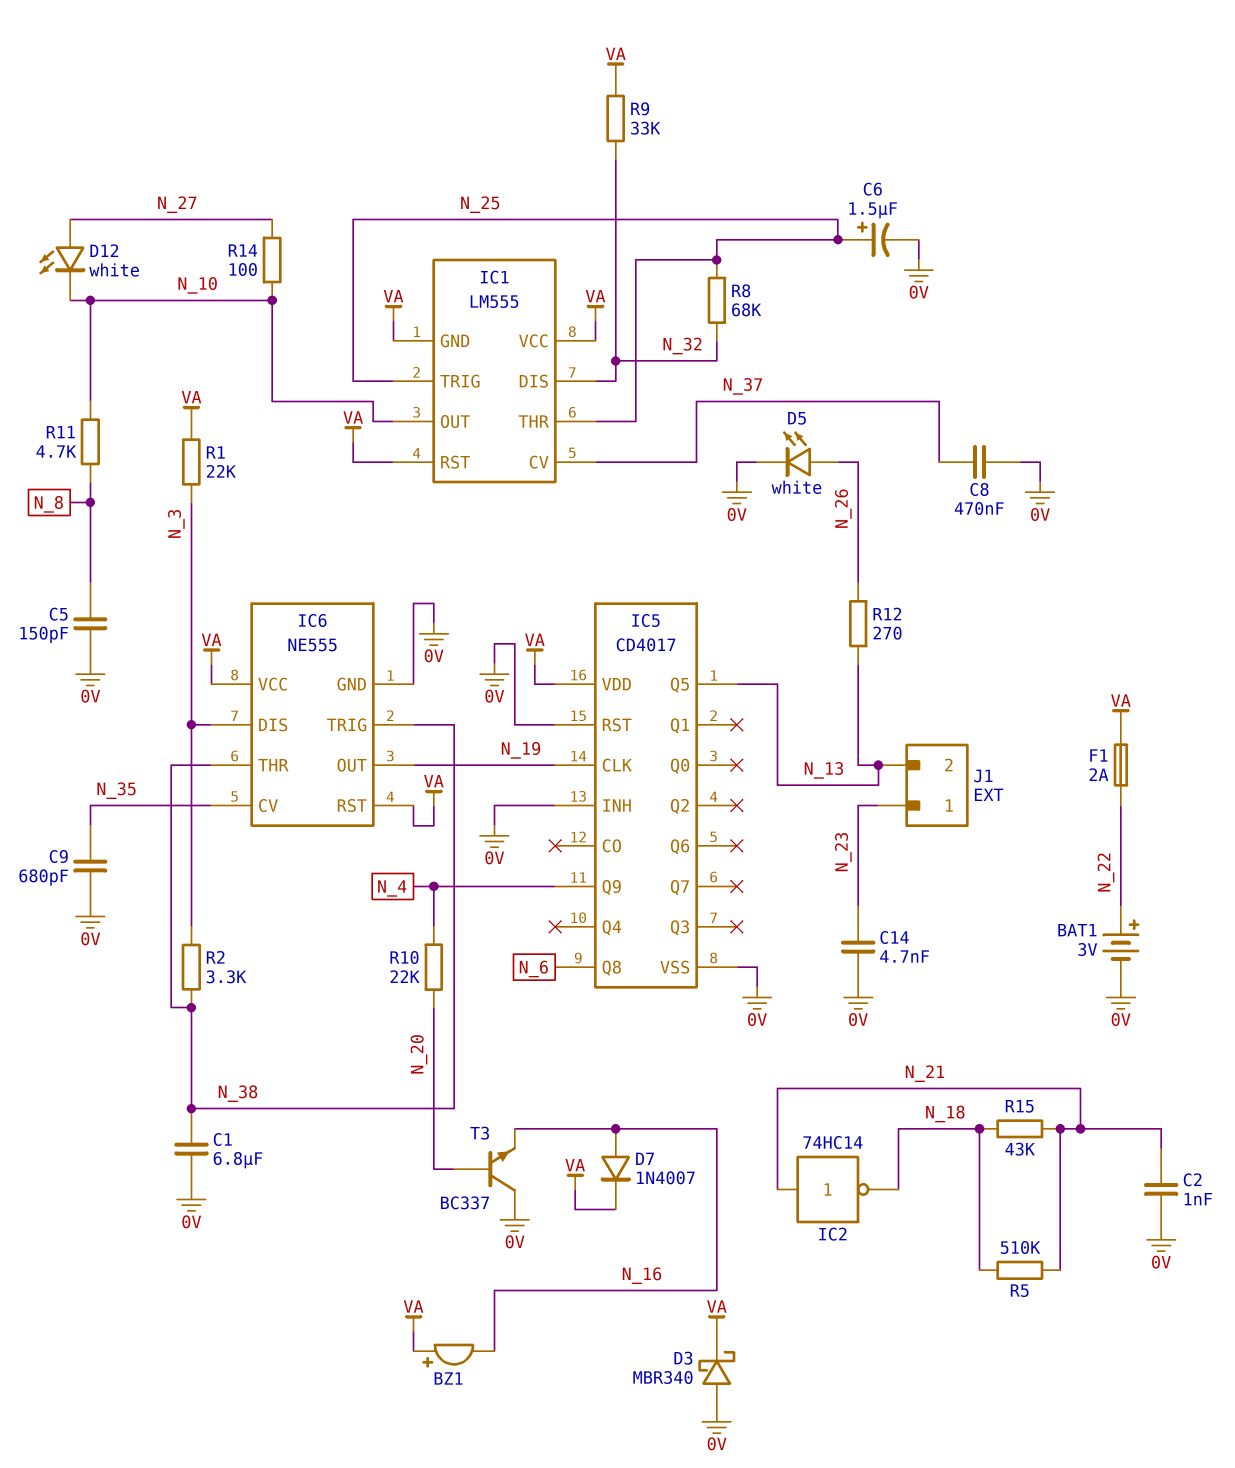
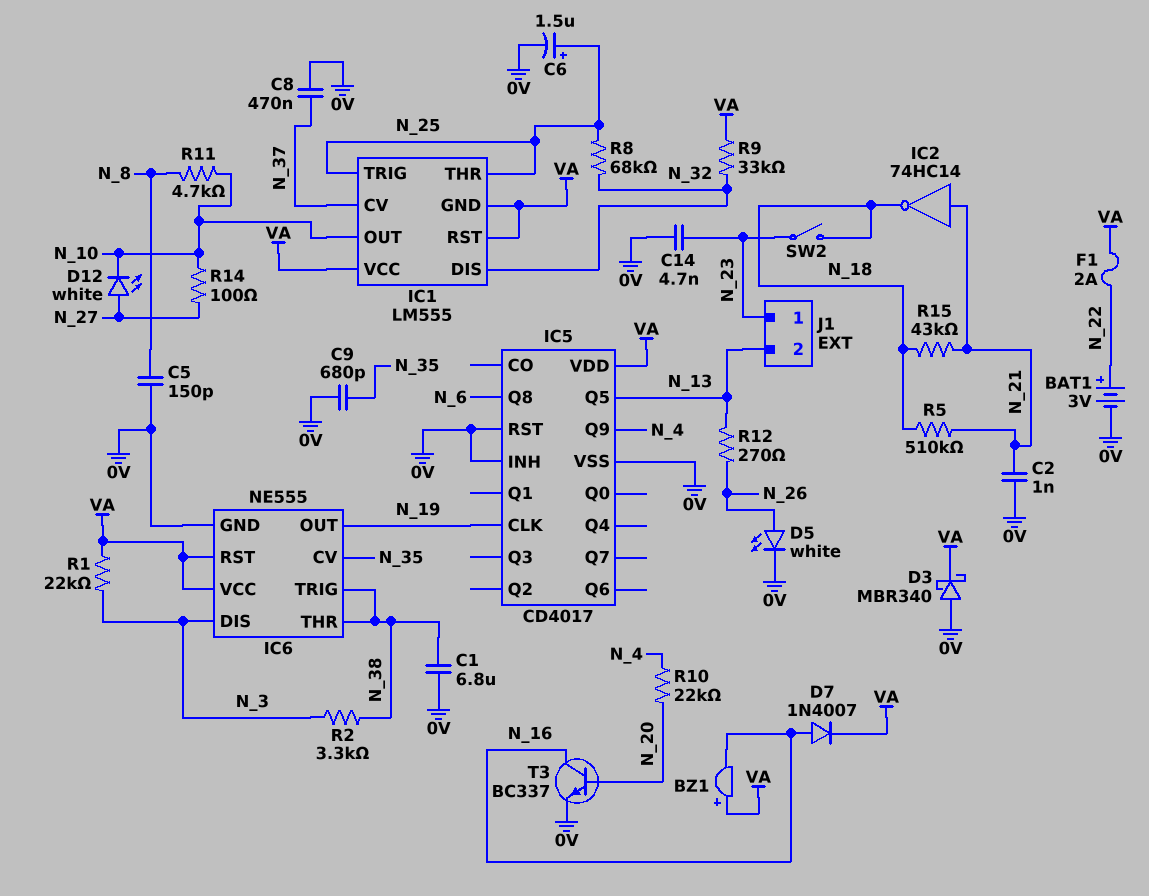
SW2: none -> switch (N_18, N_23)
T3: NPN BC337 (B N_20, C 0V, E N_16) -> NPN BC337 (B N_20, C N_16, E 0V)

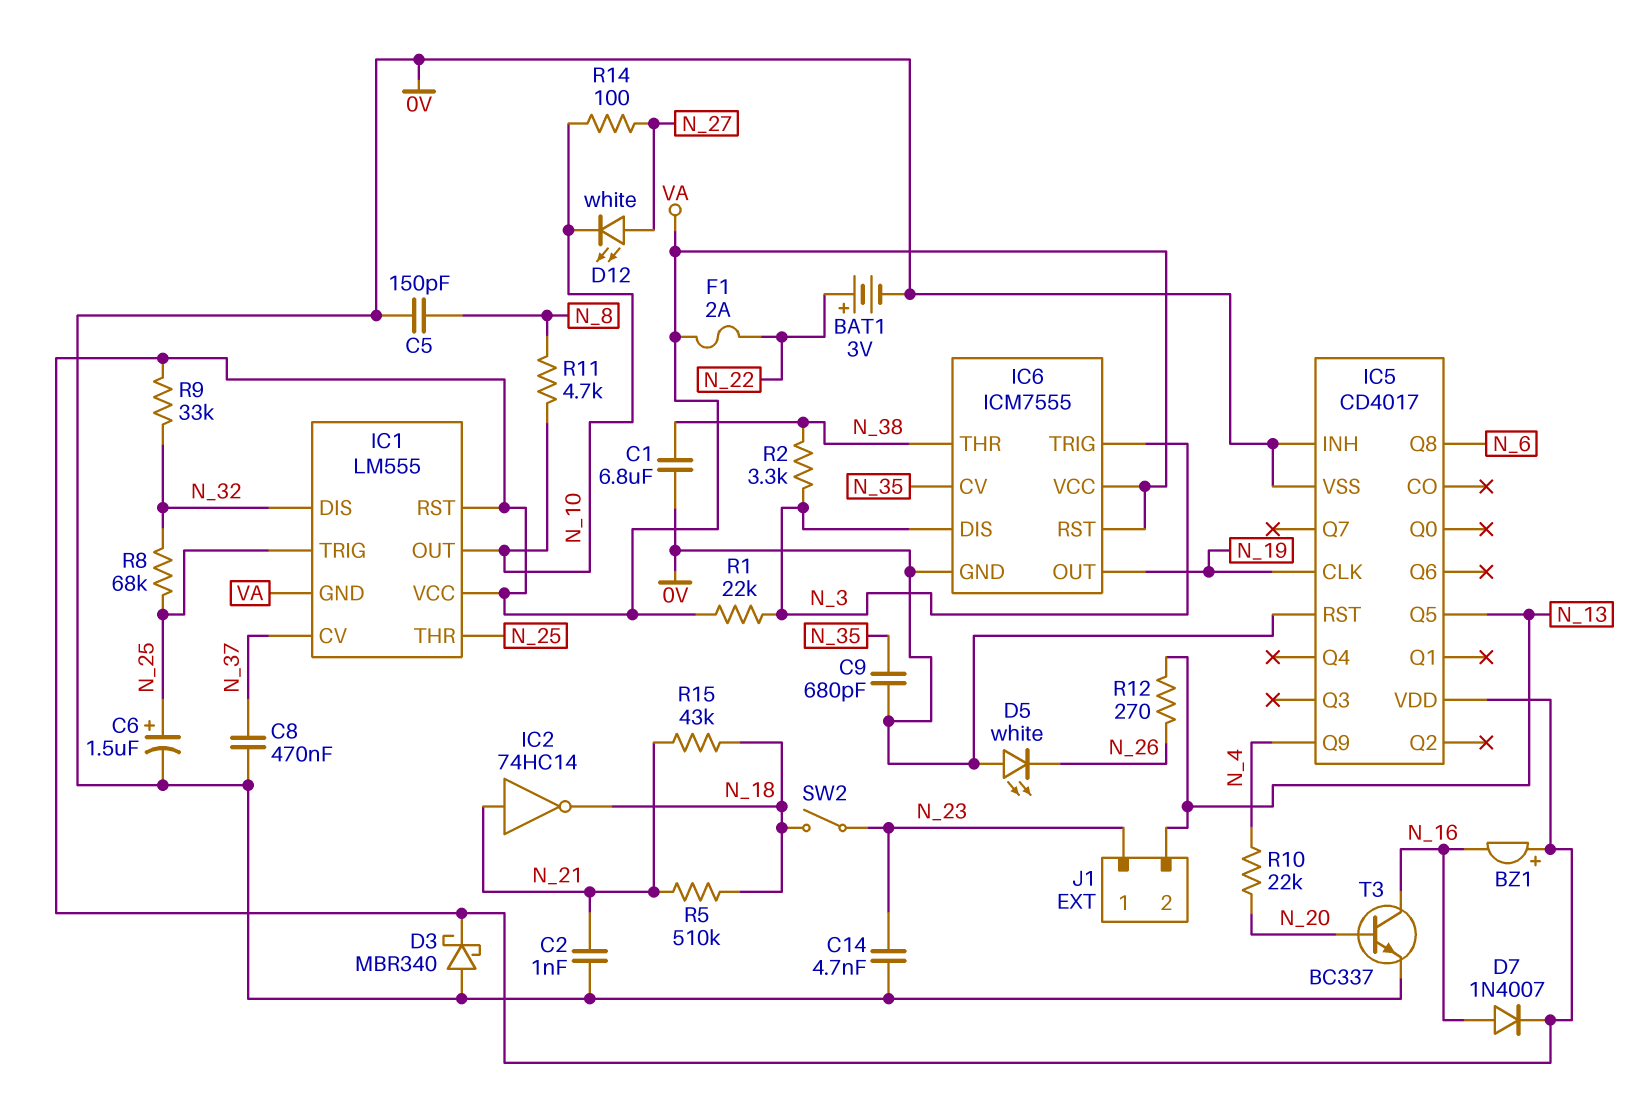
D5: LED white (A N_26, K 0V) -> LED white (A 0V, K N_26)
IC6: NE555 -> ICM7555
IC6 pin TRIG: N_38 -> N_3

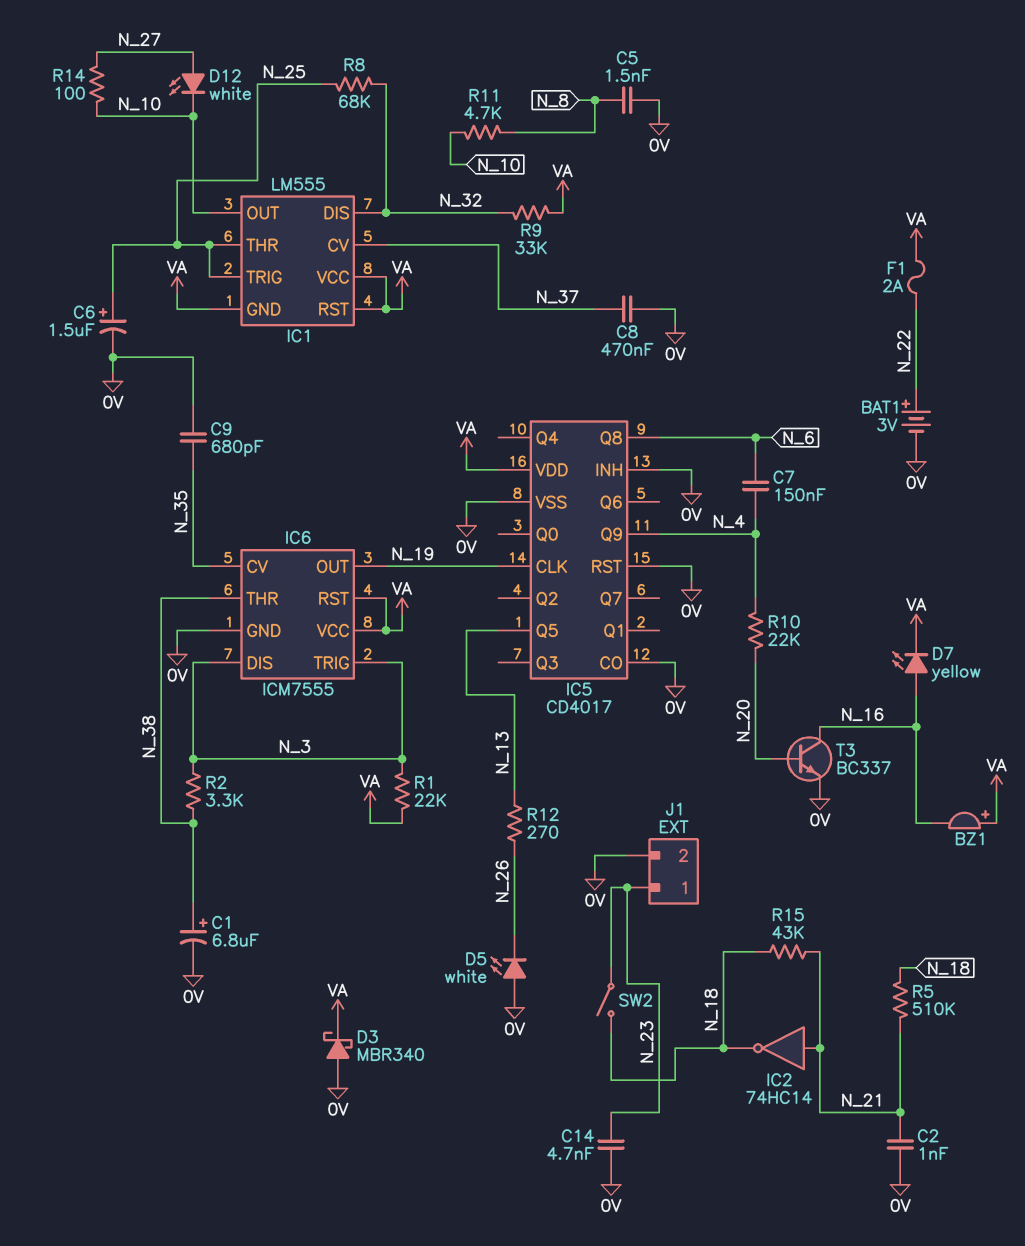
C1: 6.8uF (0V, N_38) -> 6.8uF (plus N_38, minus 0V)
C5: 150pF (0V, N_8) -> 1.5nF (0V, N_8)
C7: none -> 150nF (N_4, N_6)
D7: diode 1N4007 (A N_16, K VA) -> LED yellow (A N_16, K VA)
IC5 pin CO: none -> 0V
J1 pin 2: N_13 -> 0V

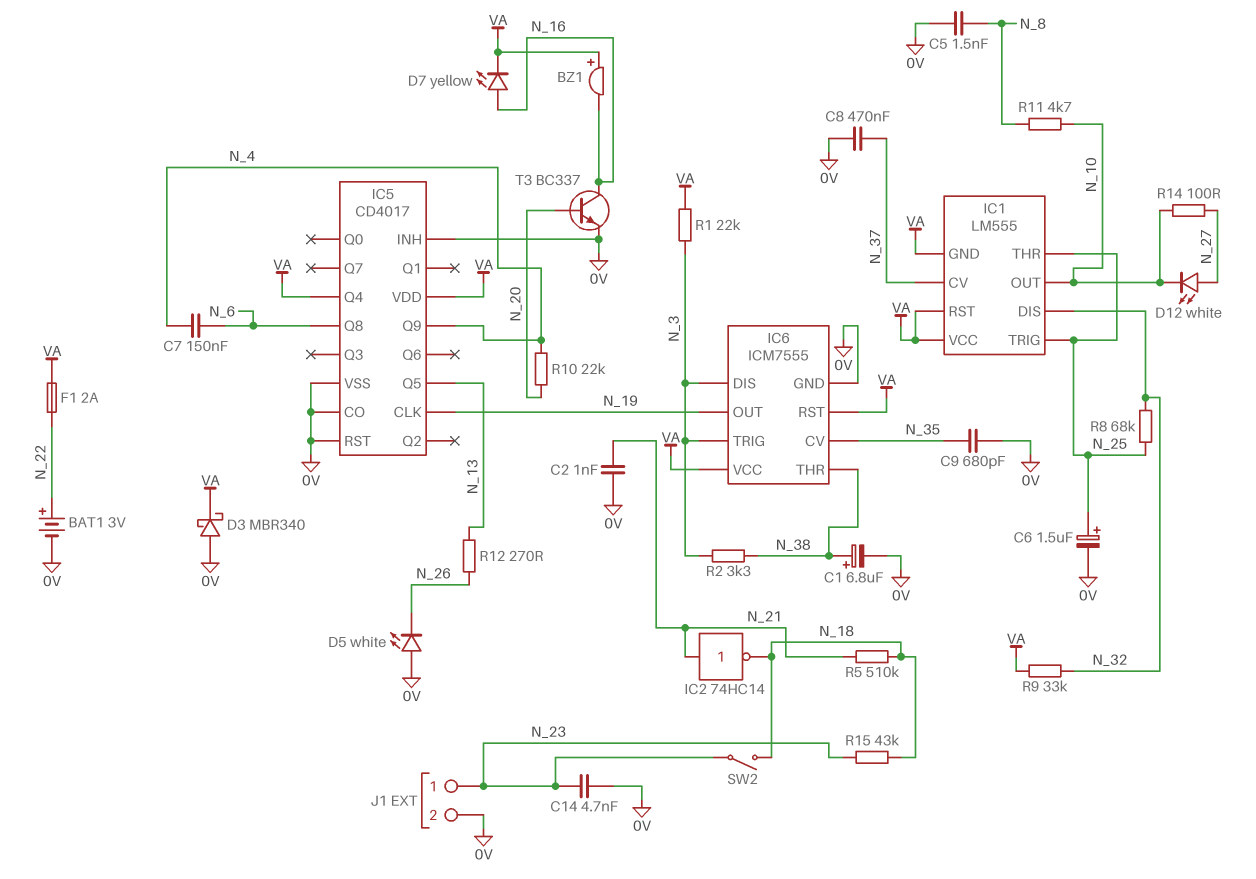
IC5 pin Q4: none -> VA
R15: 43k (N_18, N_21) -> 43k (N_18, N_23)

